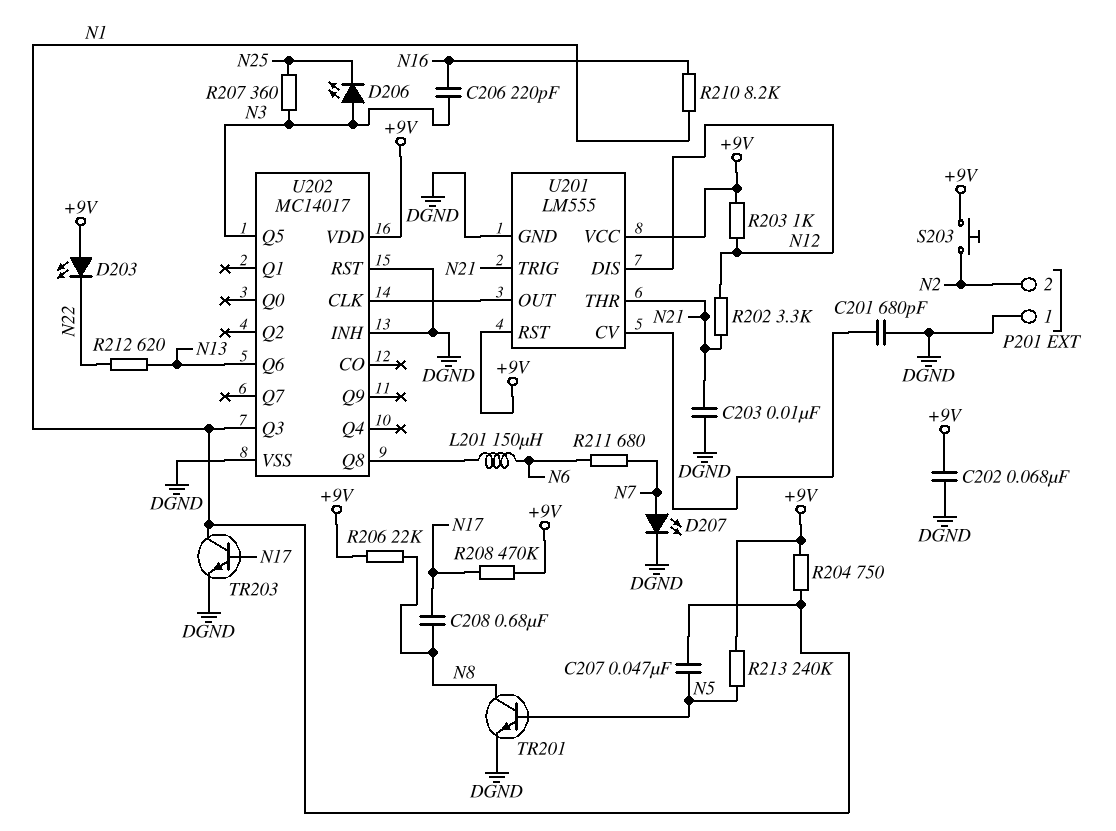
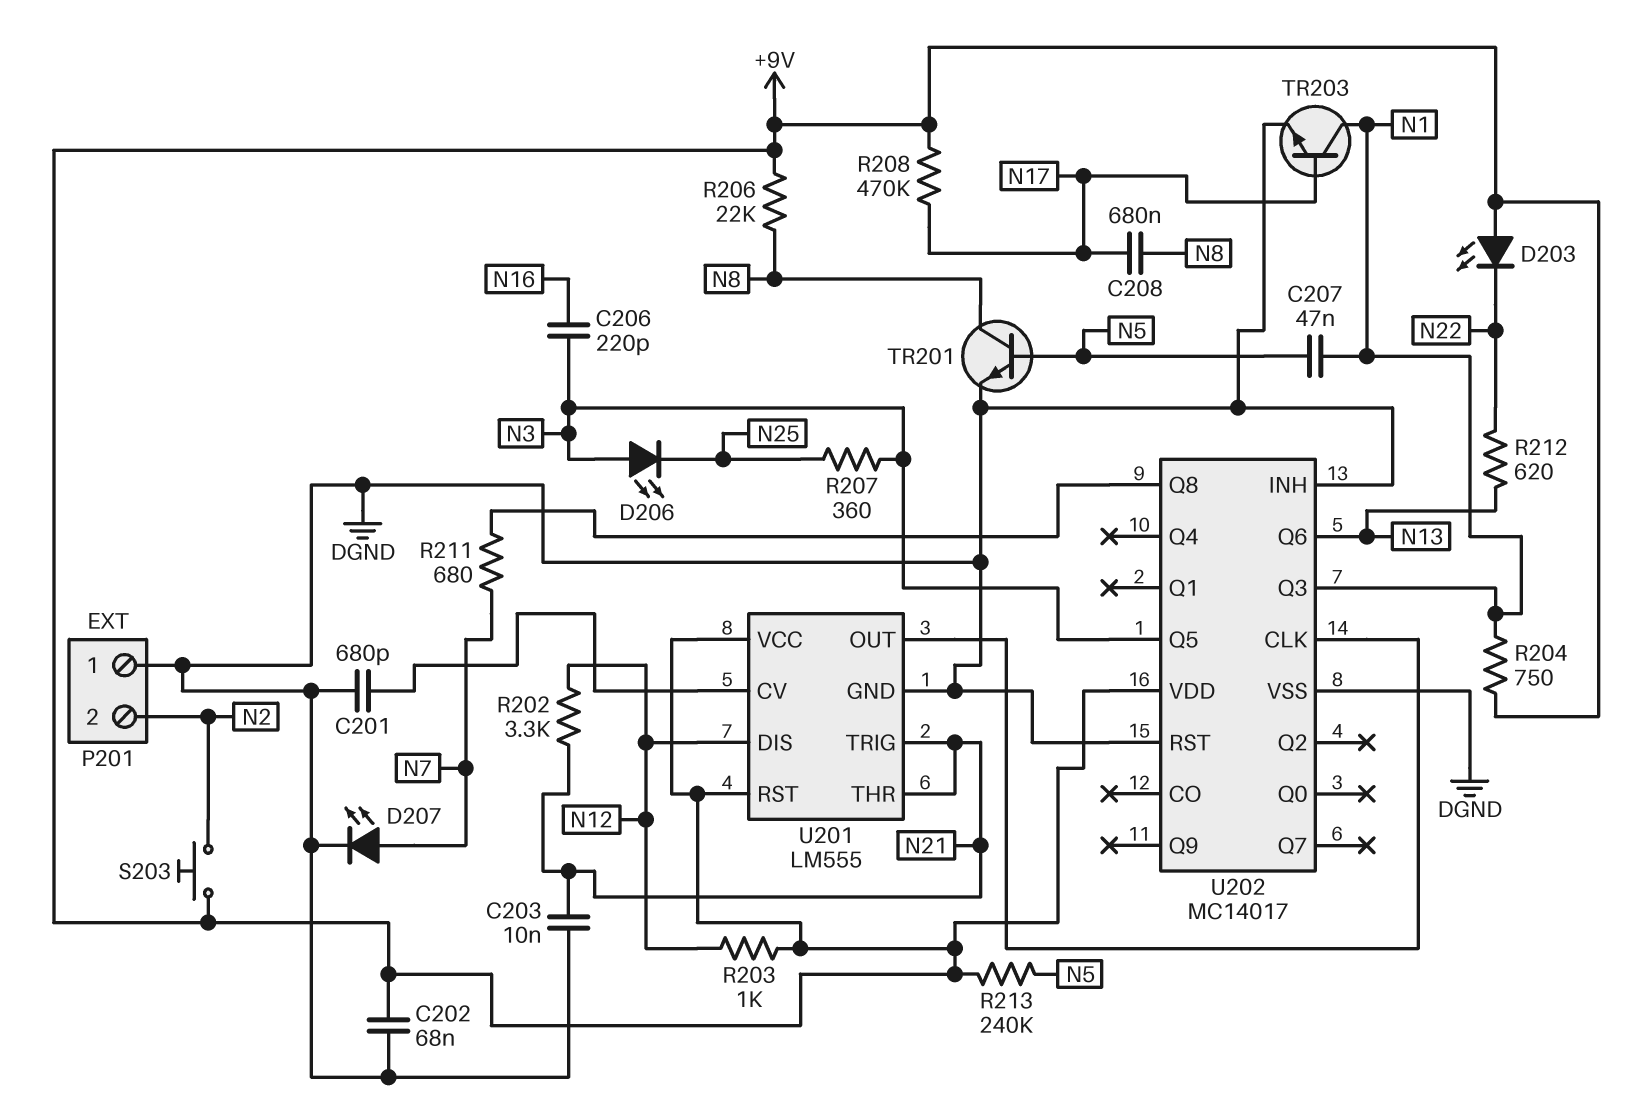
L201: 150uH (N6, U202/Q8) -> none
R210: 8.2k (N1, N16) -> none
R211: 680 (N6, N7) -> 680 (N7, U202/Q8)

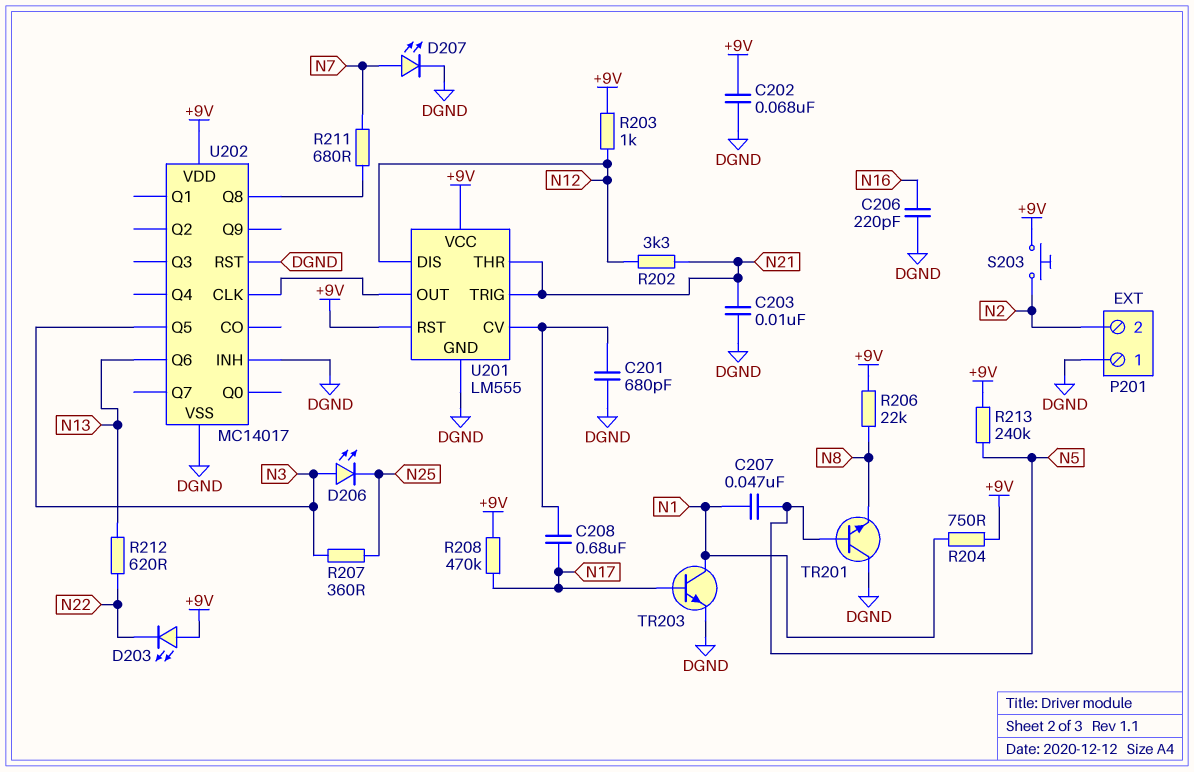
C206: 220pF (N3, N16) -> 220pF (DGND, N16)
C208: 680nF (N8, N17) -> 680nF (N17, U201/CV)
TR201: NPN (B N5, C N8, E DGND) -> NPN (B N5, C DGND, E N8)
U202 pin Q3: N1 -> none

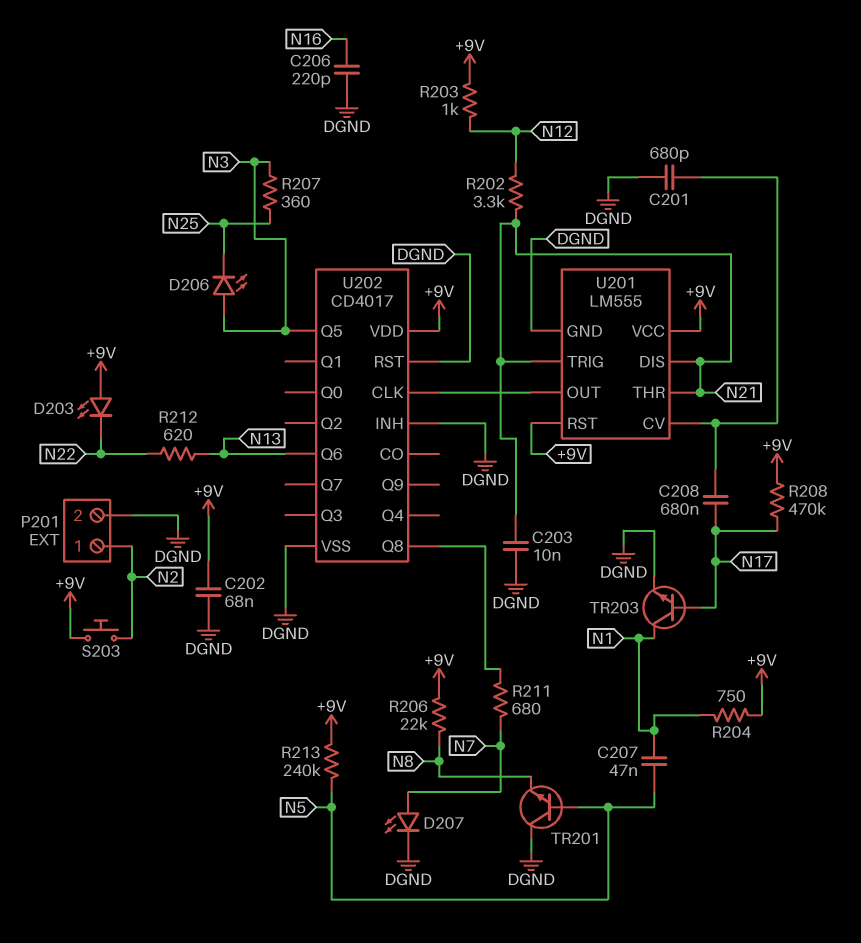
P201 pin 1: DGND -> N2
P201 pin 2: N2 -> DGND
U201 pin DIS: N12 -> N21
U202: MC14017 -> CD4017

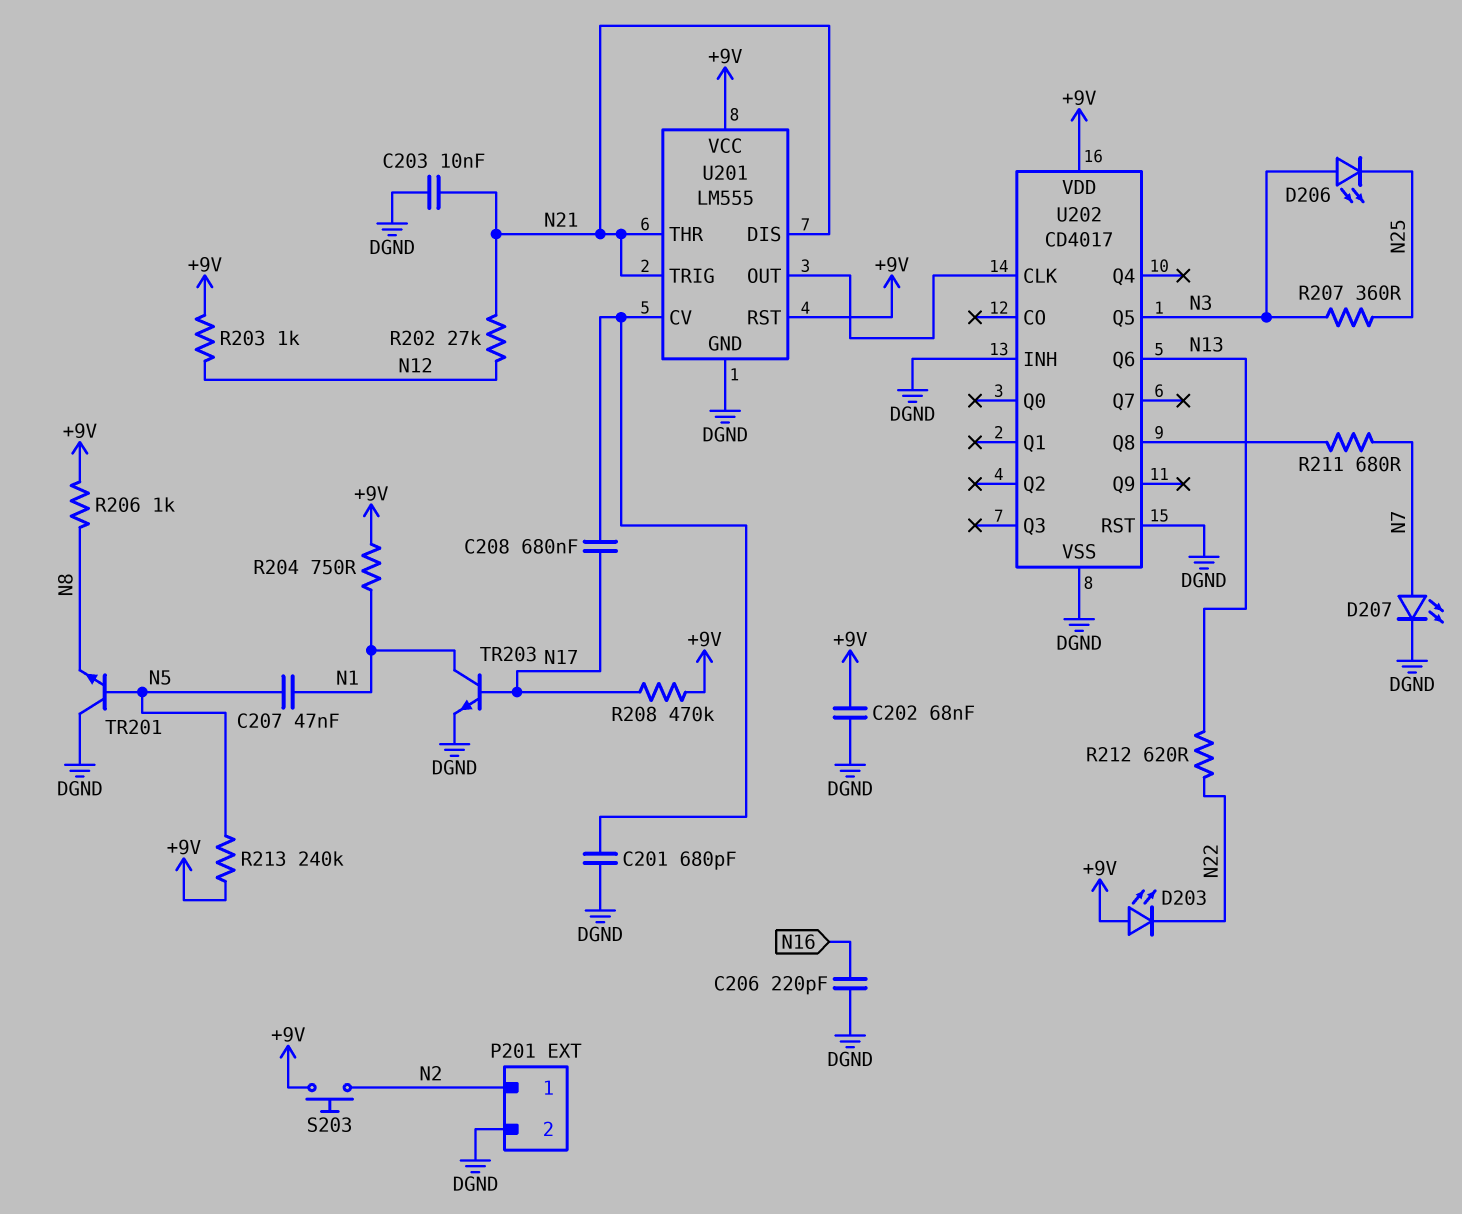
R202: 3.3k (N12, N21) -> 27k (N12, N21)
R206: 22k (+9V, N8) -> 1k (+9V, N8)

